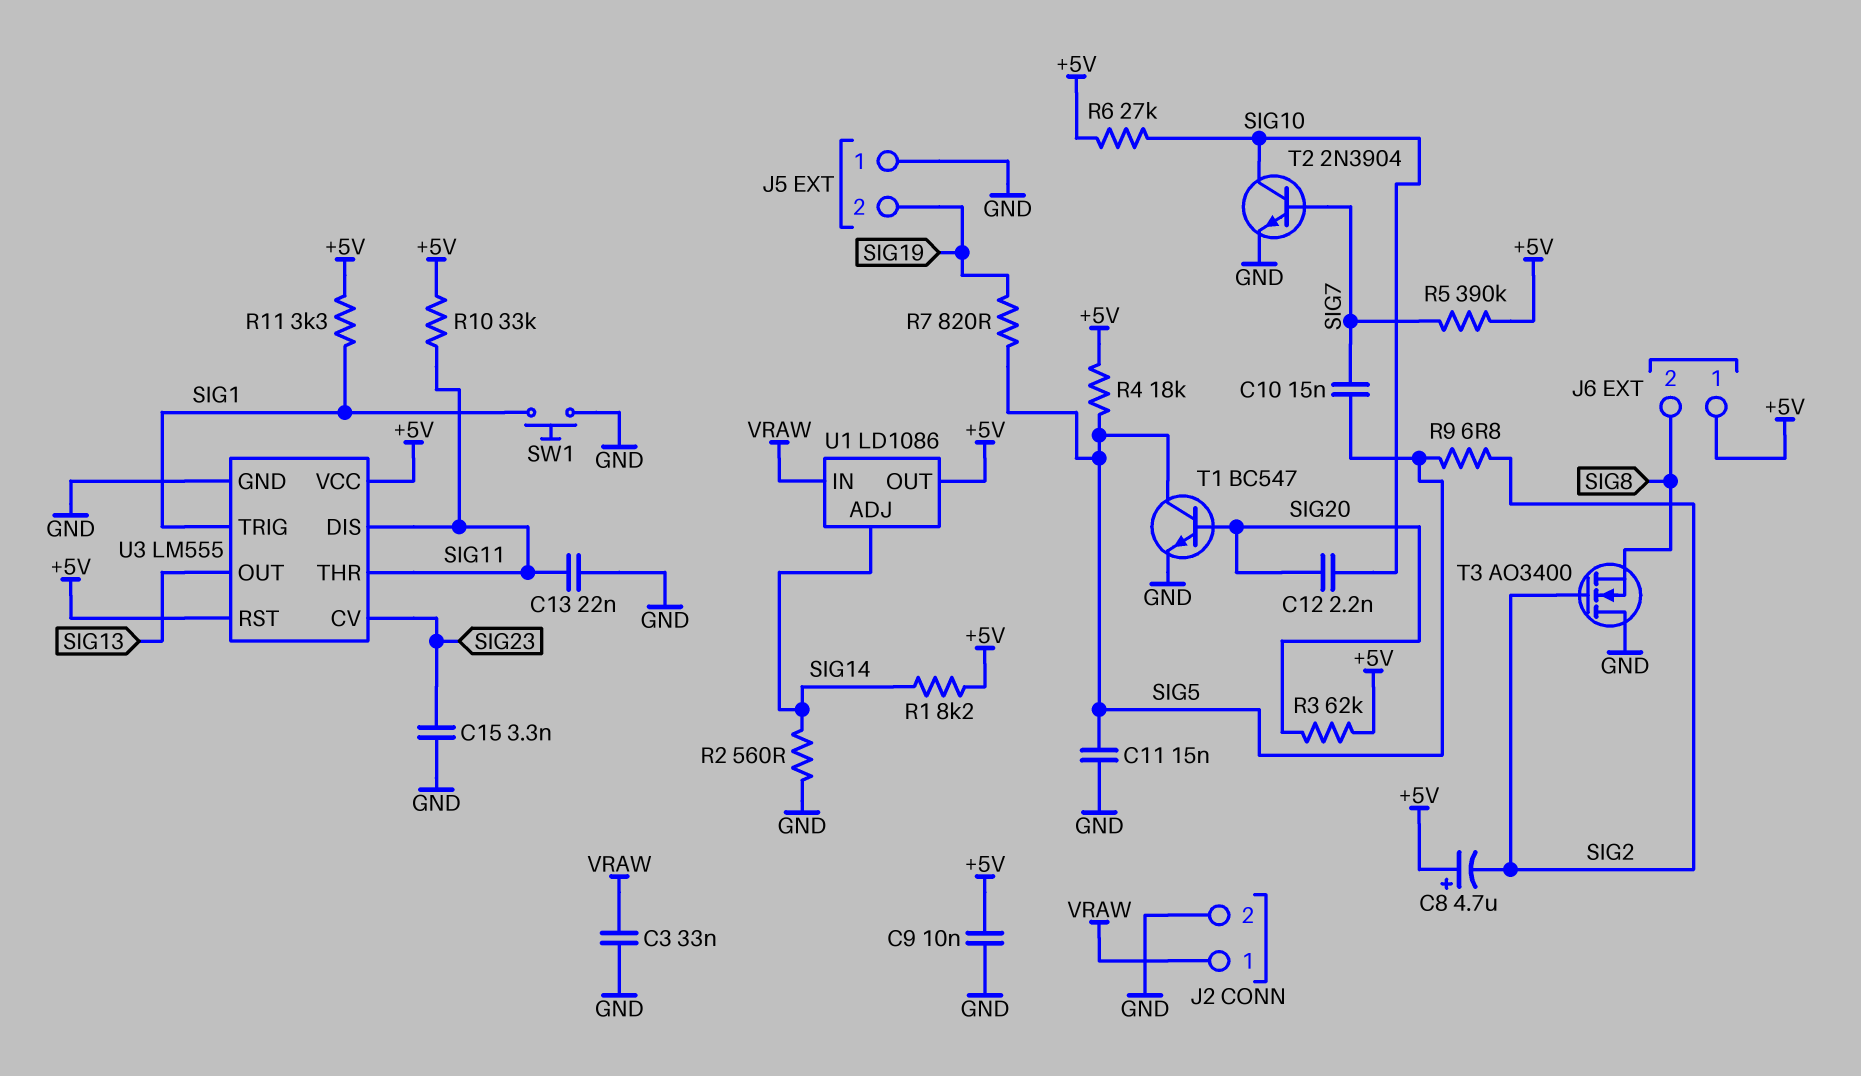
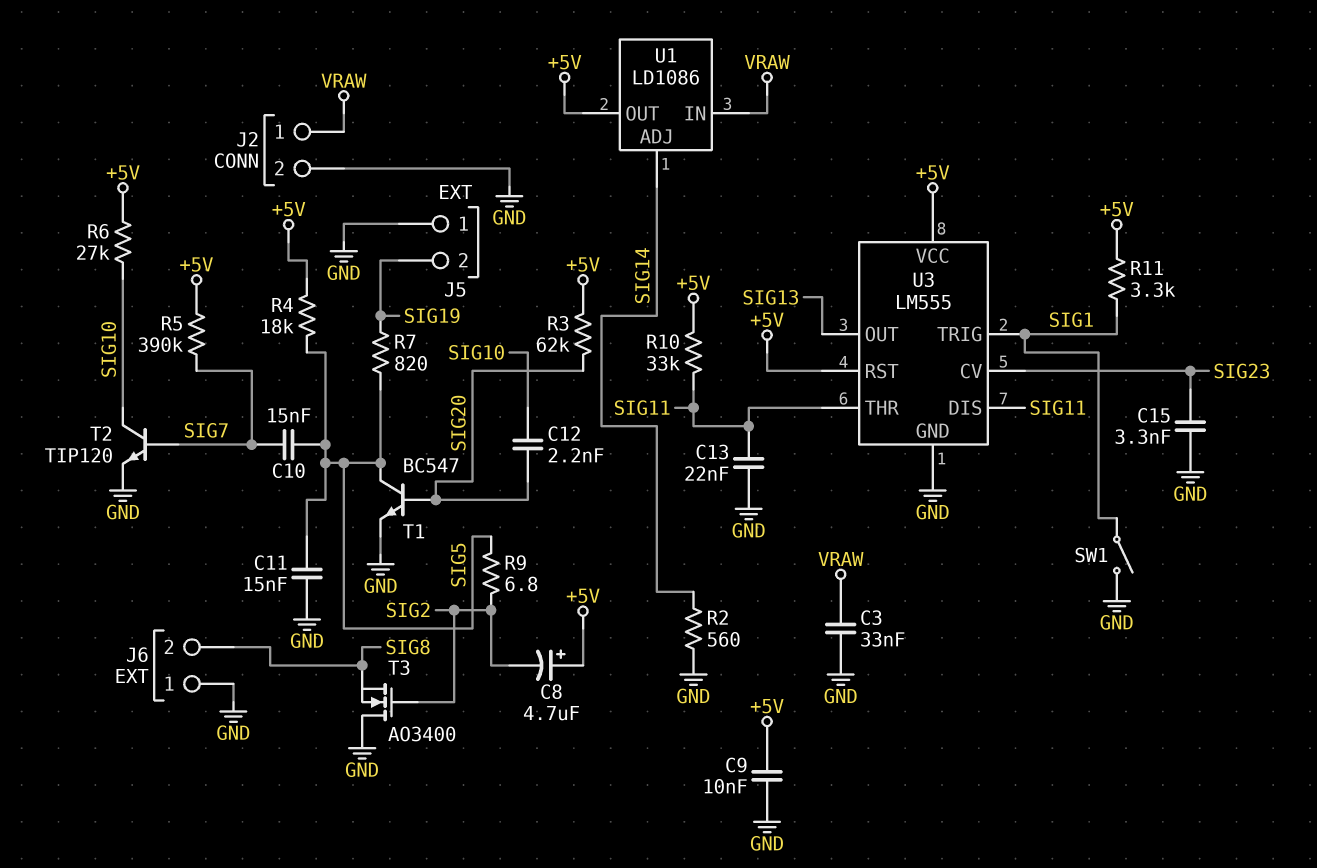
J6 pin 1: +5V -> GND
R1: 8.2k (+5V, SIG14) -> none
SW1: button (GND, SIG1) -> switch (GND, SIG1)
T2: NPN 2N3904 (B SIG7, C SIG10, E GND) -> NPN TIP120 (B SIG7, C SIG10, E GND)

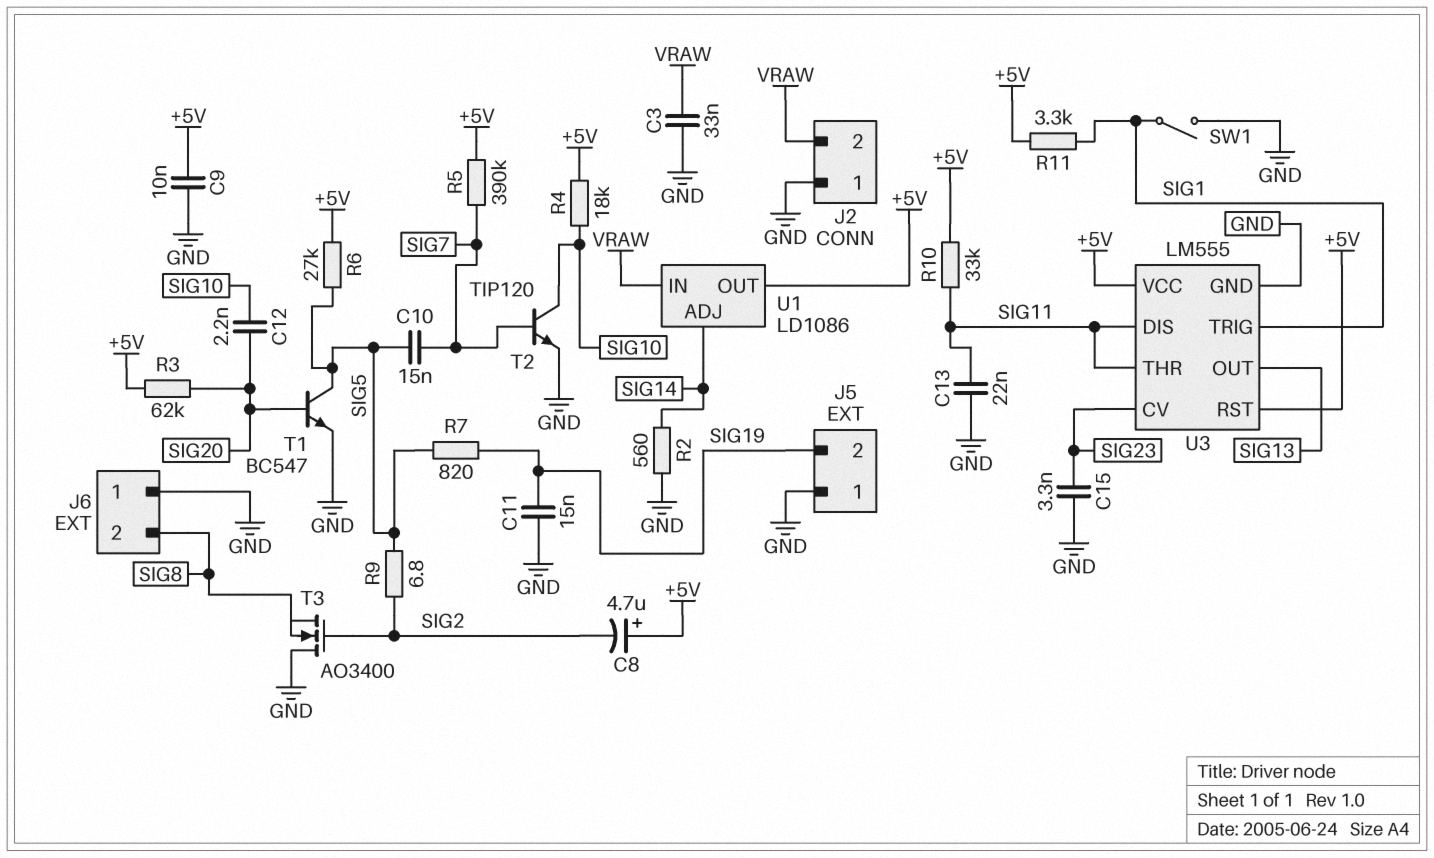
C11: 15nF (GND, SIG5) -> 15nF (GND, SIG19)
J2 pin 1: VRAW -> GND
J2 pin 2: GND -> VRAW
R4: 18k (+5V, SIG5) -> 18k (+5V, SIG10)
R6: 27k (+5V, SIG10) -> 27k (+5V, SIG5)

